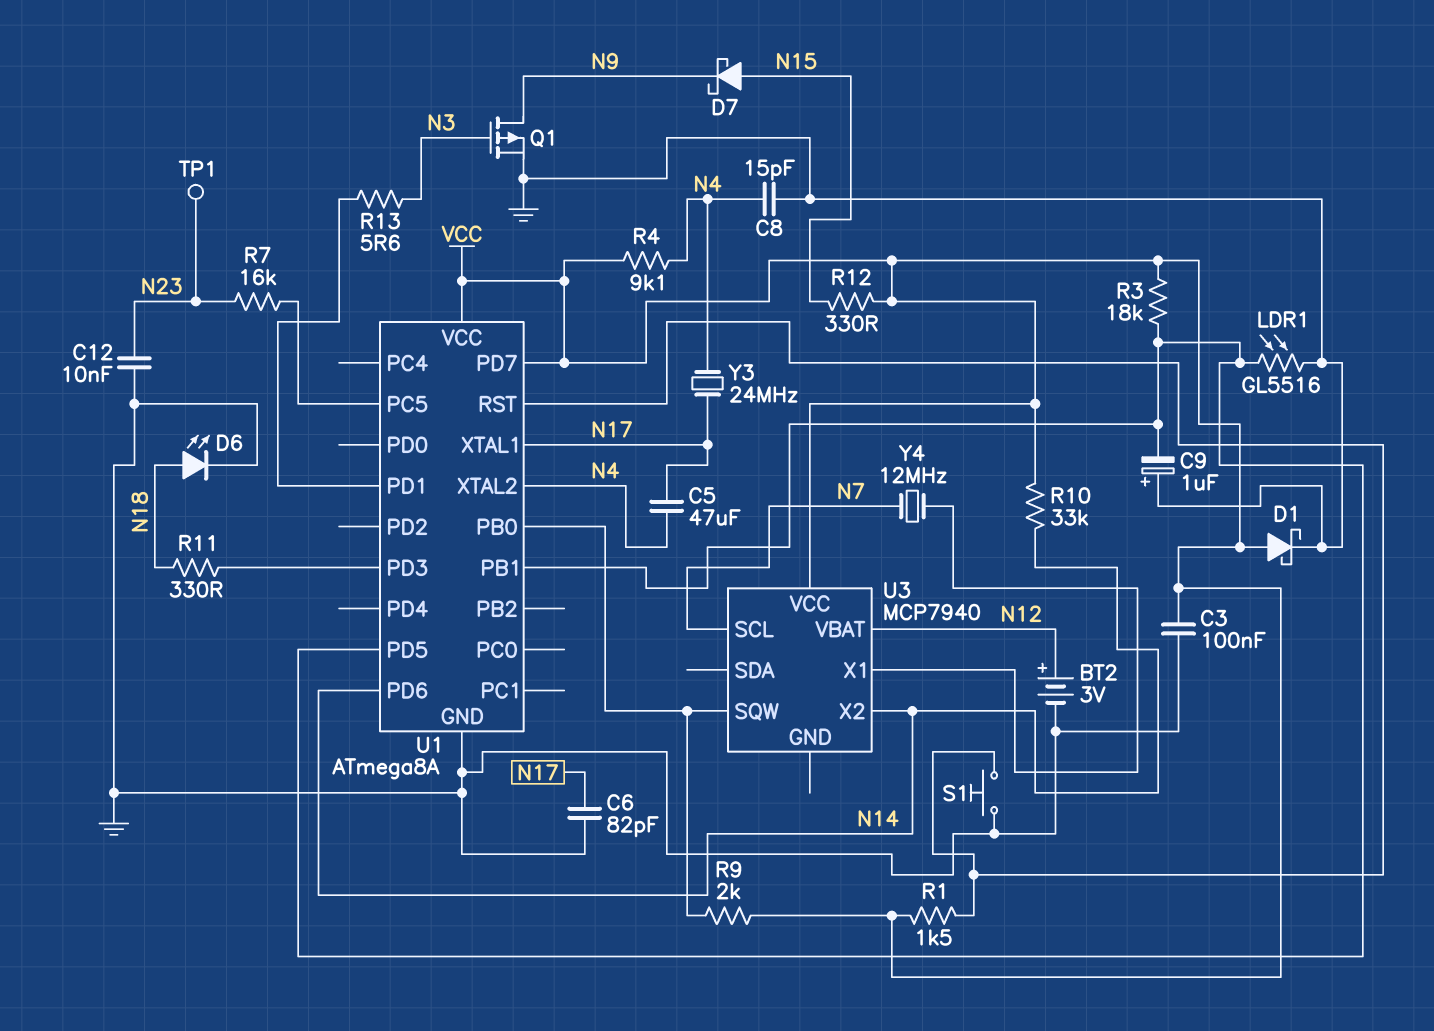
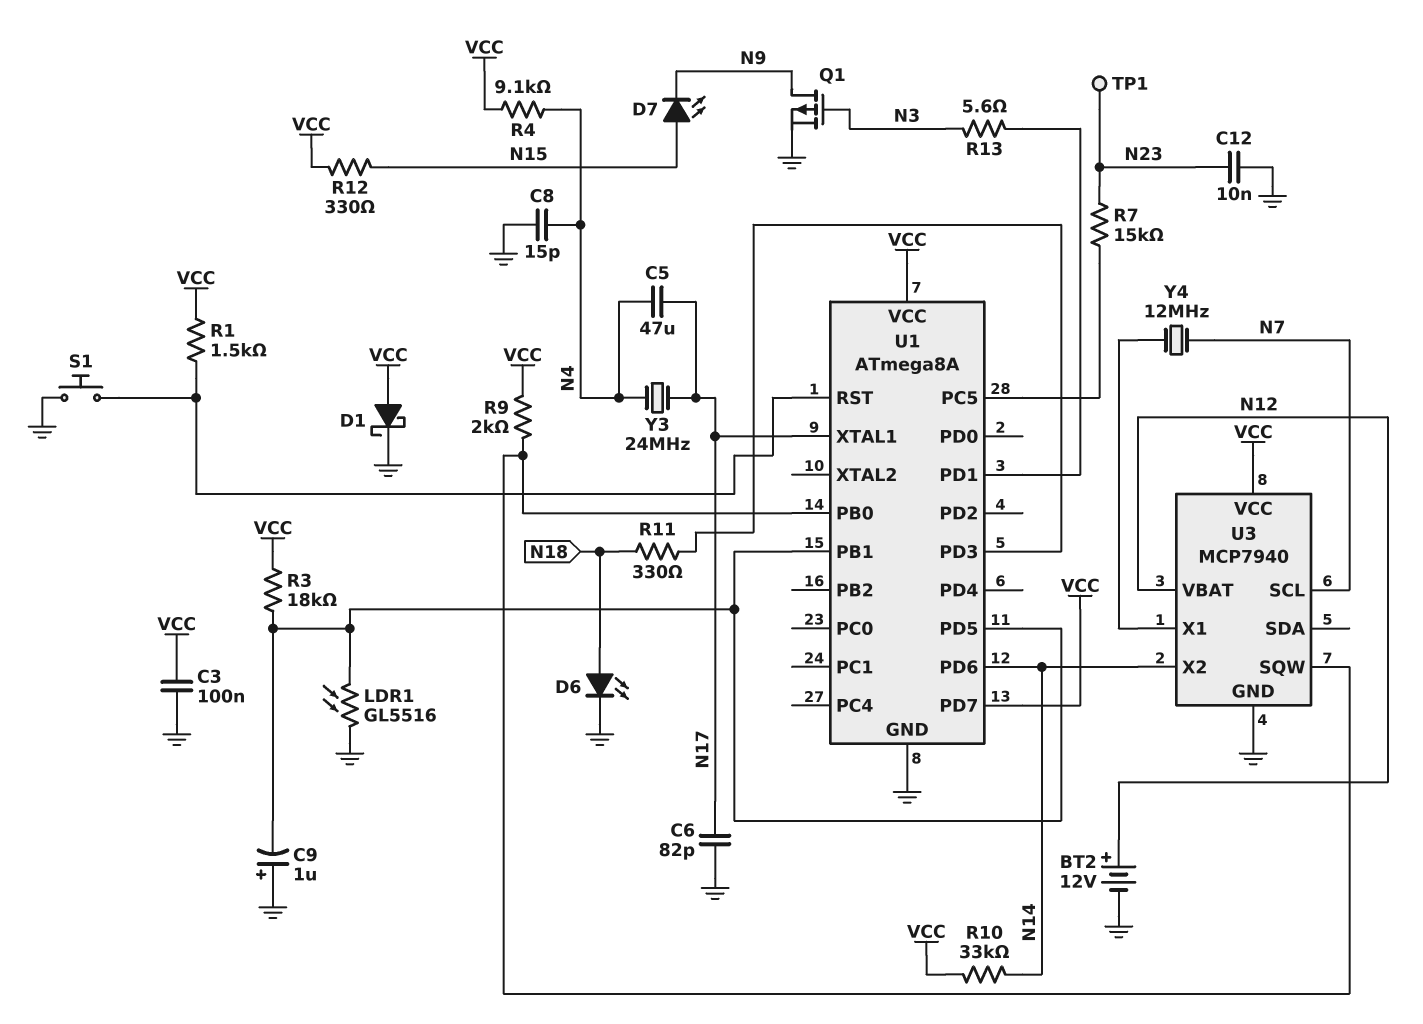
BT2: 3V (plus N12, minus GND) -> 12V (plus N12, minus GND)
D7: schottky (A N15, K N9) -> LED (A N15, K N9)
R7: 16k (N23, U1/PC5) -> 15k (N23, U1/PC5)
U1 pin XTAL2: N4 -> none
U3 pin GND: none -> GND

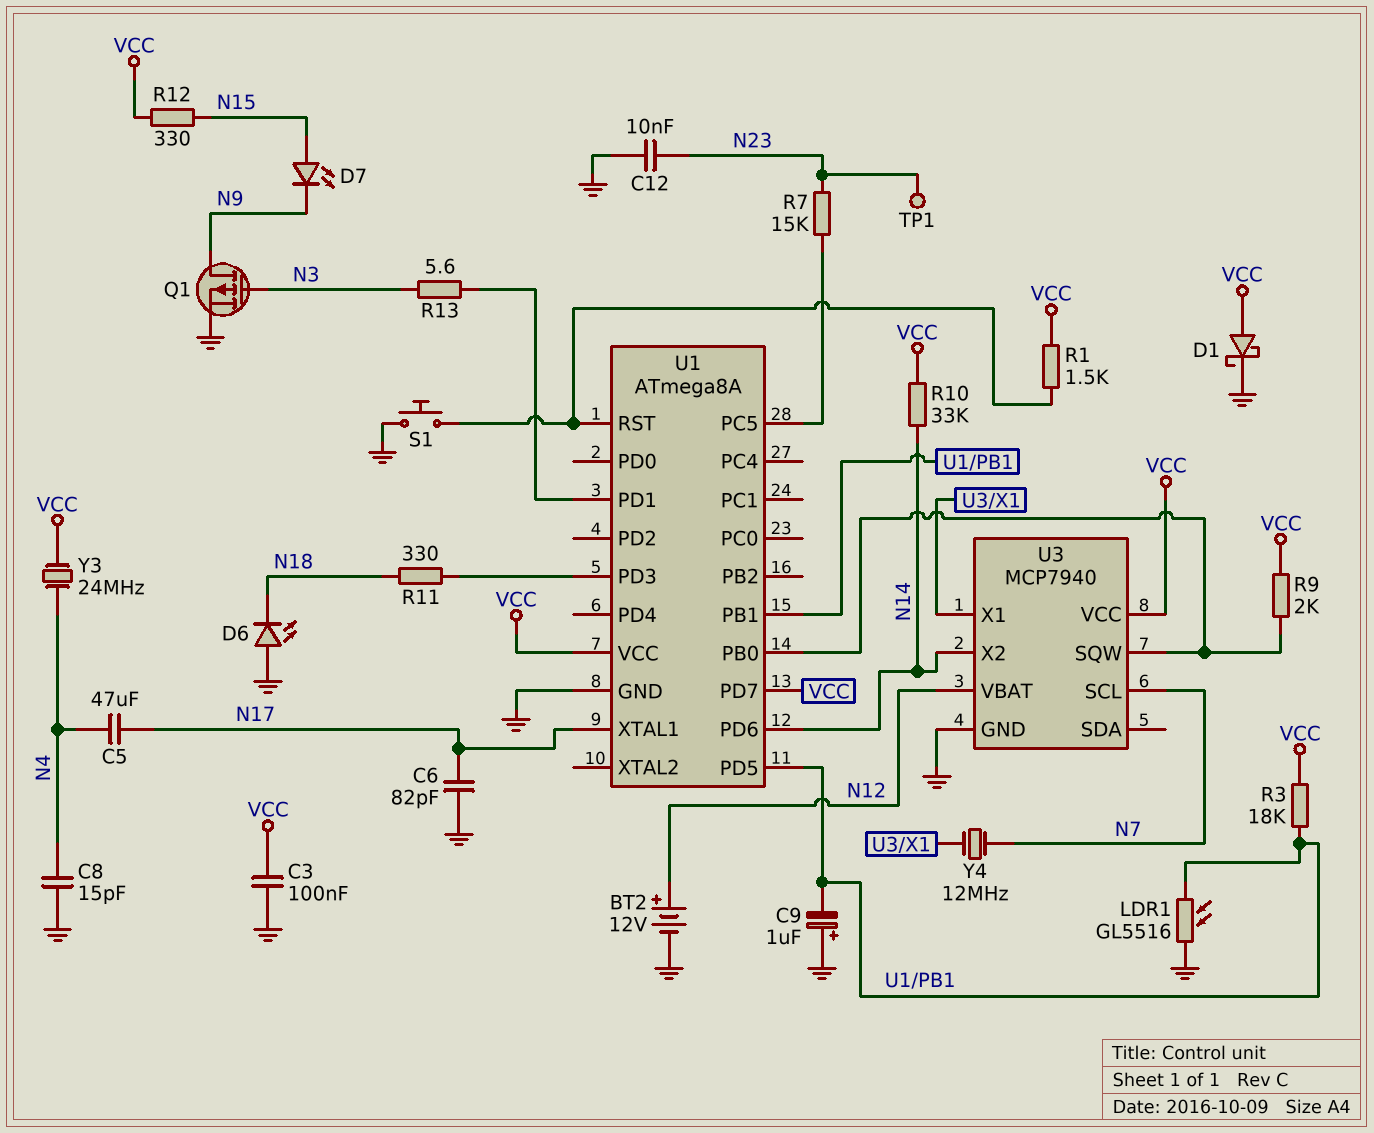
D6: LED (A N18, K GND) -> LED (A GND, K N18)
R4: 9.1k (N4, VCC) -> none
Y3: 24MHz (N4, N17) -> 24MHz (N4, VCC)

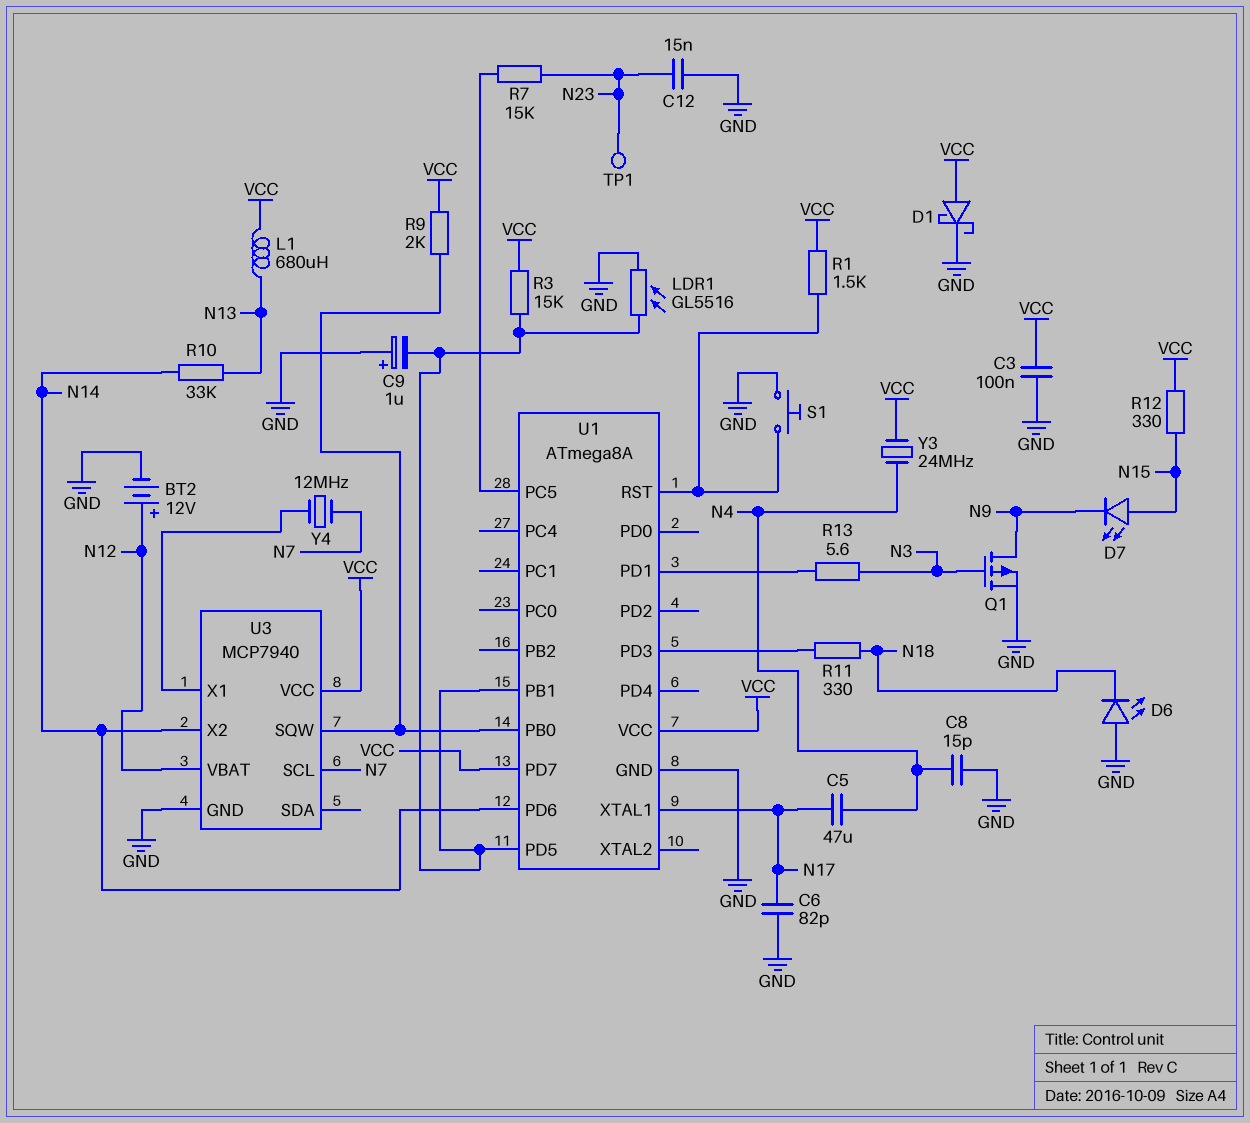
C12: 10nF (GND, N23) -> 15nF (GND, N23)
L1: none -> 680uH (N13, VCC)
R3: 18k (U1/PB1, VCC) -> 15k (U1/PB1, VCC)
R10: 33k (N14, VCC) -> 33k (N13, N14)

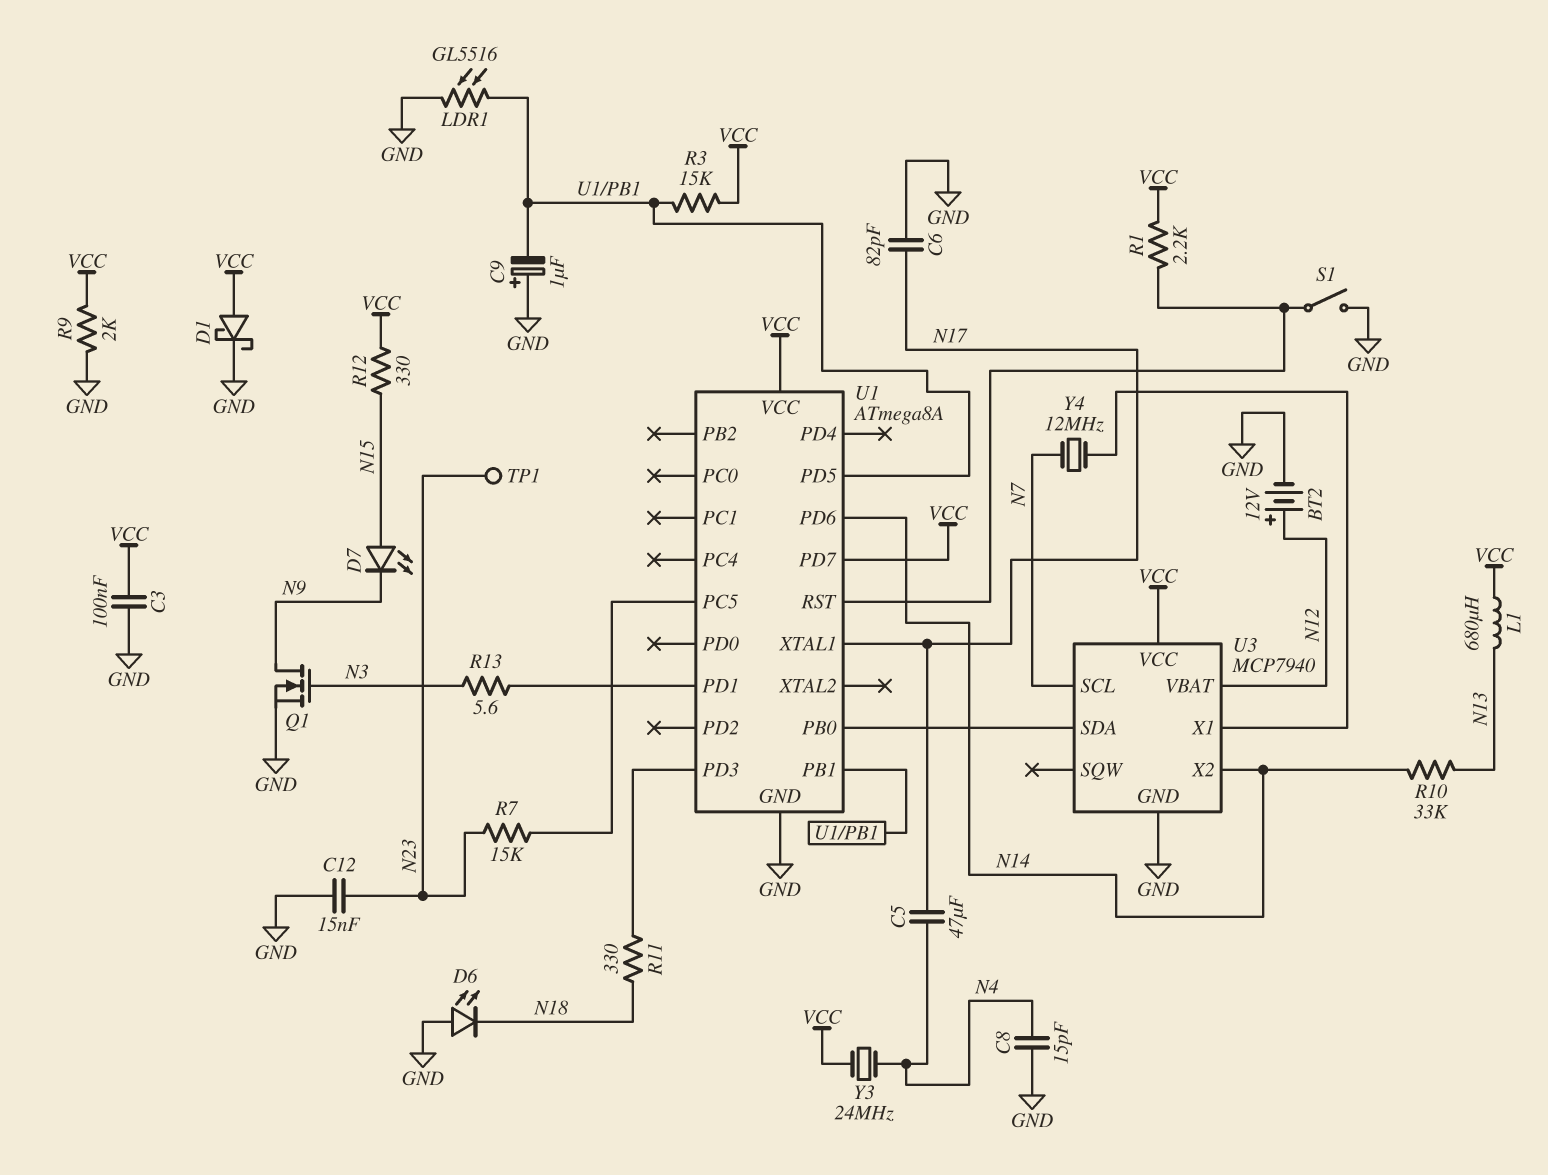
Q1: PMOS (G N3, D N9, S GND) -> NMOS (G N3, D N9, S GND)
R1: 1.5k (U1/RST, VCC) -> 2.2k (U1/RST, VCC)
R9: 2k (U1/PB0, VCC) -> 2k (GND, VCC)
S1: button (GND, U1/RST) -> switch (GND, U1/RST)
U3 pin SDA: none -> U1/PB0
U3 pin SQW: U1/PB0 -> none

